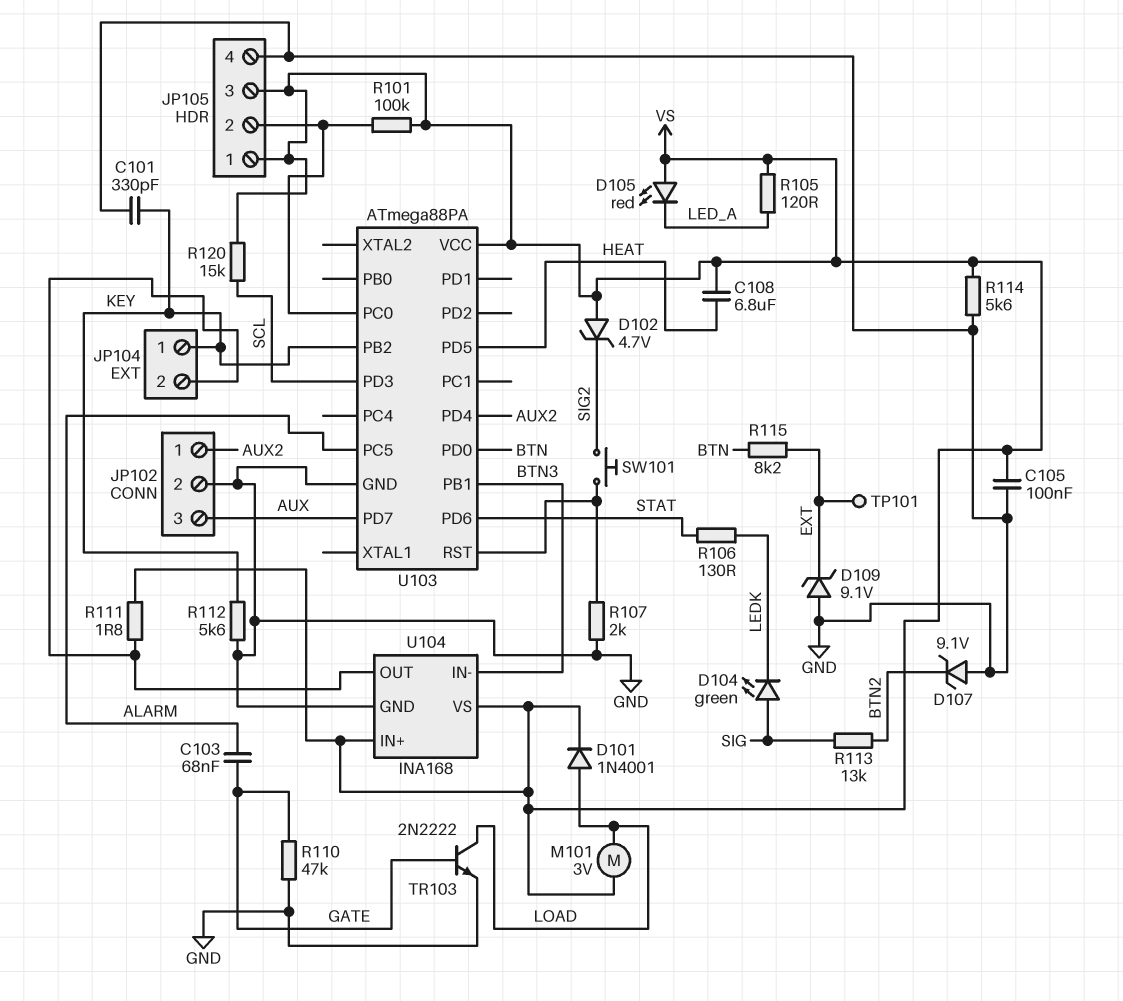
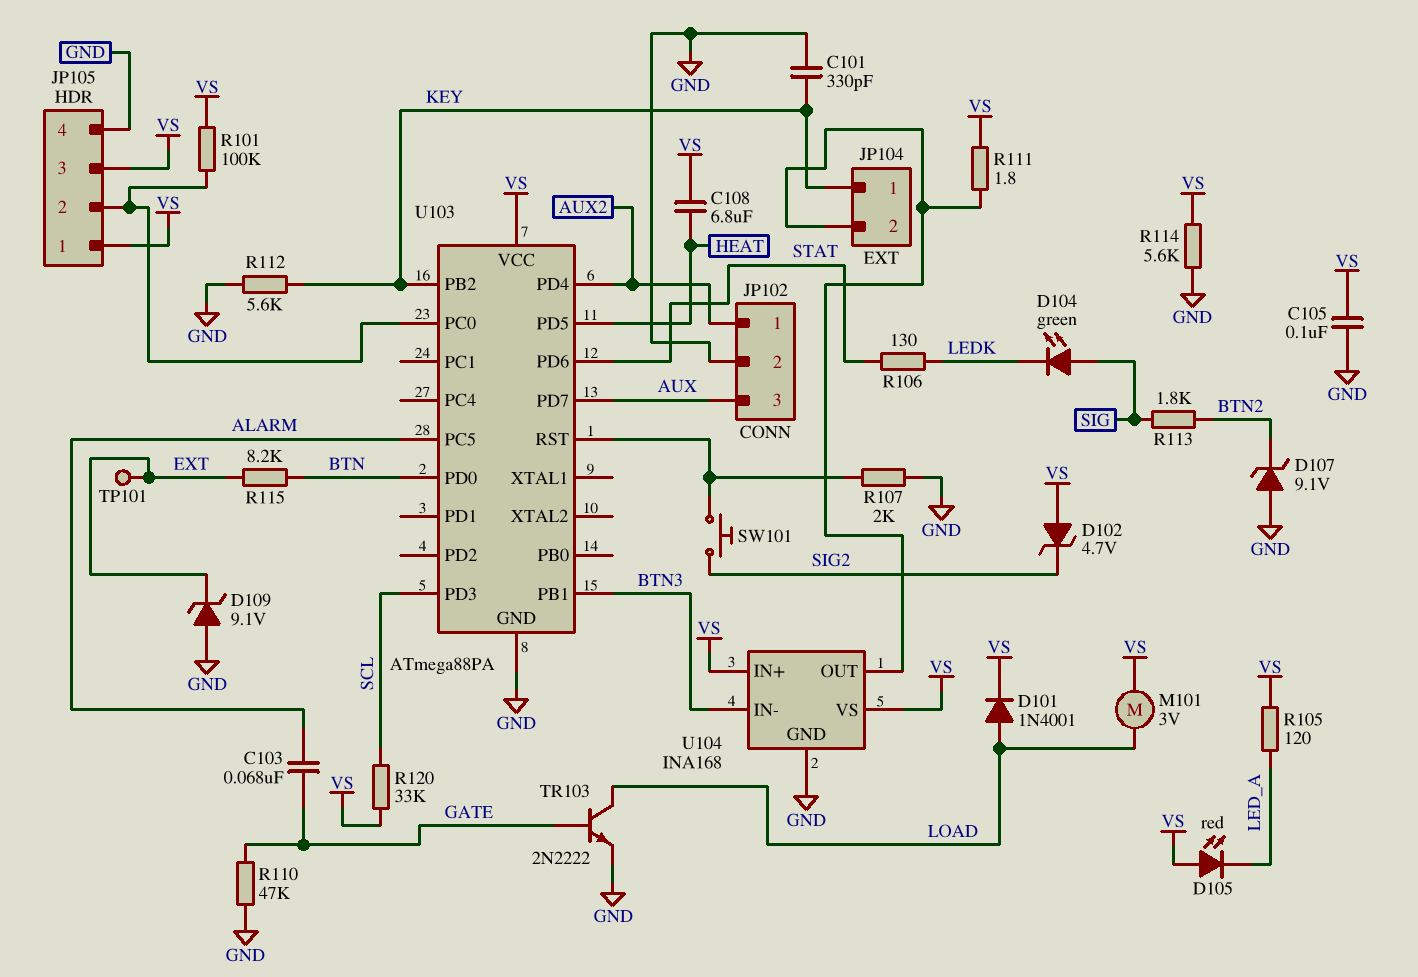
R113: 13k (BTN2, SIG) -> 1.8k (BTN2, SIG)
R120: 15k (SCL, VS) -> 33k (SCL, VS)

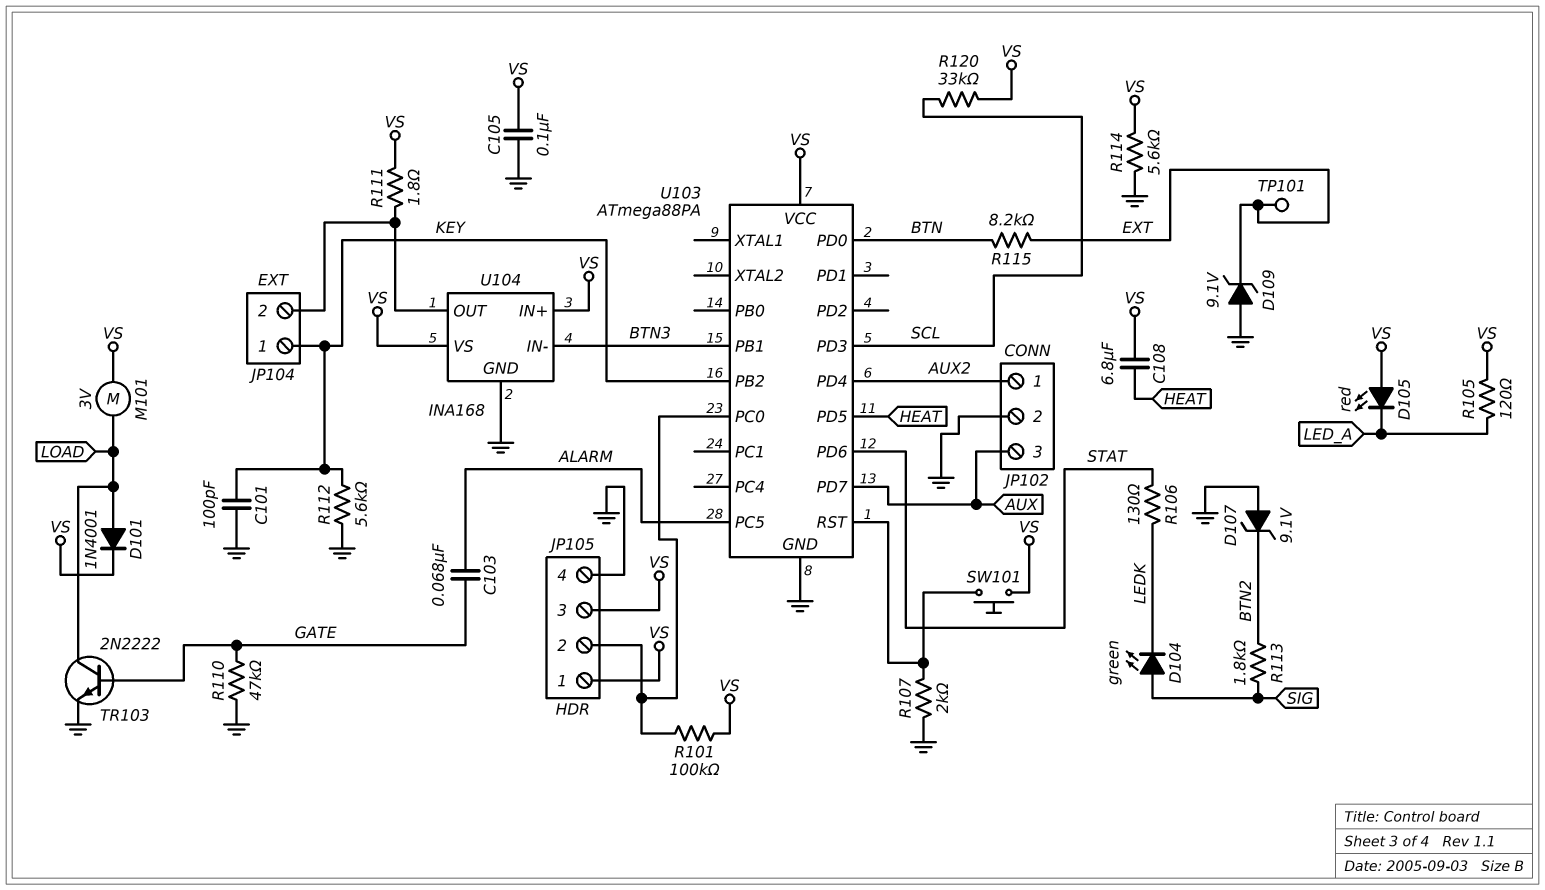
C101: 330pF (GND, KEY) -> 100pF (GND, KEY)
D102: zener 4.7V (A VS, K SIG2) -> none
SW101: button (SIG2, U103/RST) -> button (U103/RST, VS)

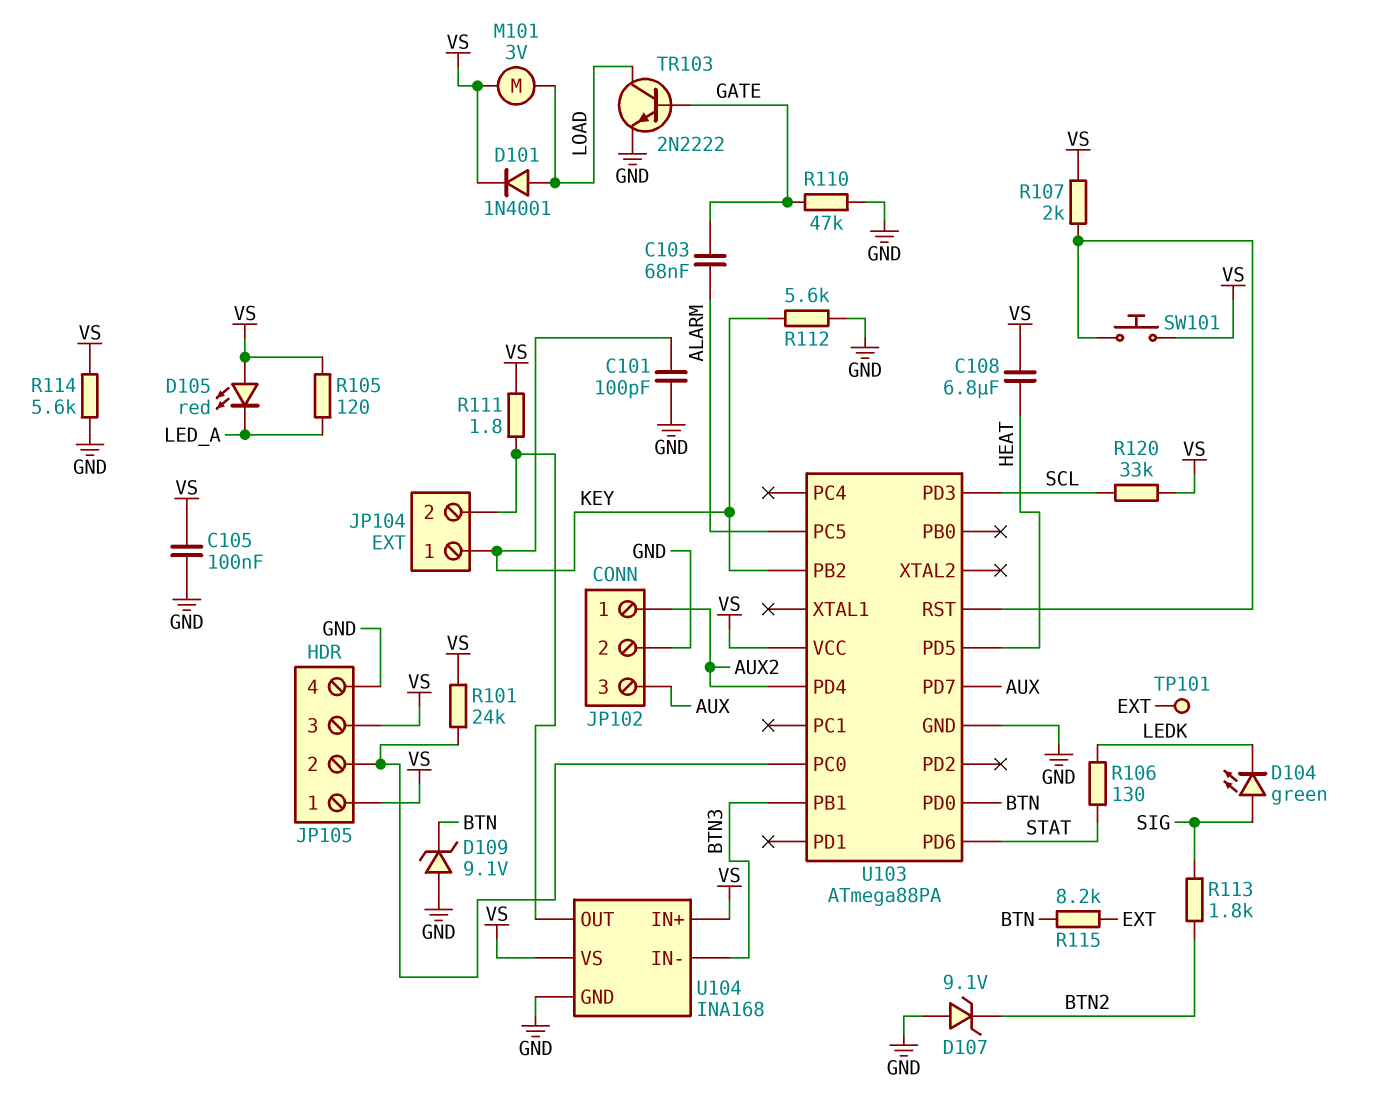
D109: zener 9.1V (A GND, K EXT) -> zener 9.1V (A GND, K BTN)
R101: 100k (JP105/2, VS) -> 24k (JP105/2, VS)
R107: 2k (GND, U103/RST) -> 2k (U103/RST, VS)

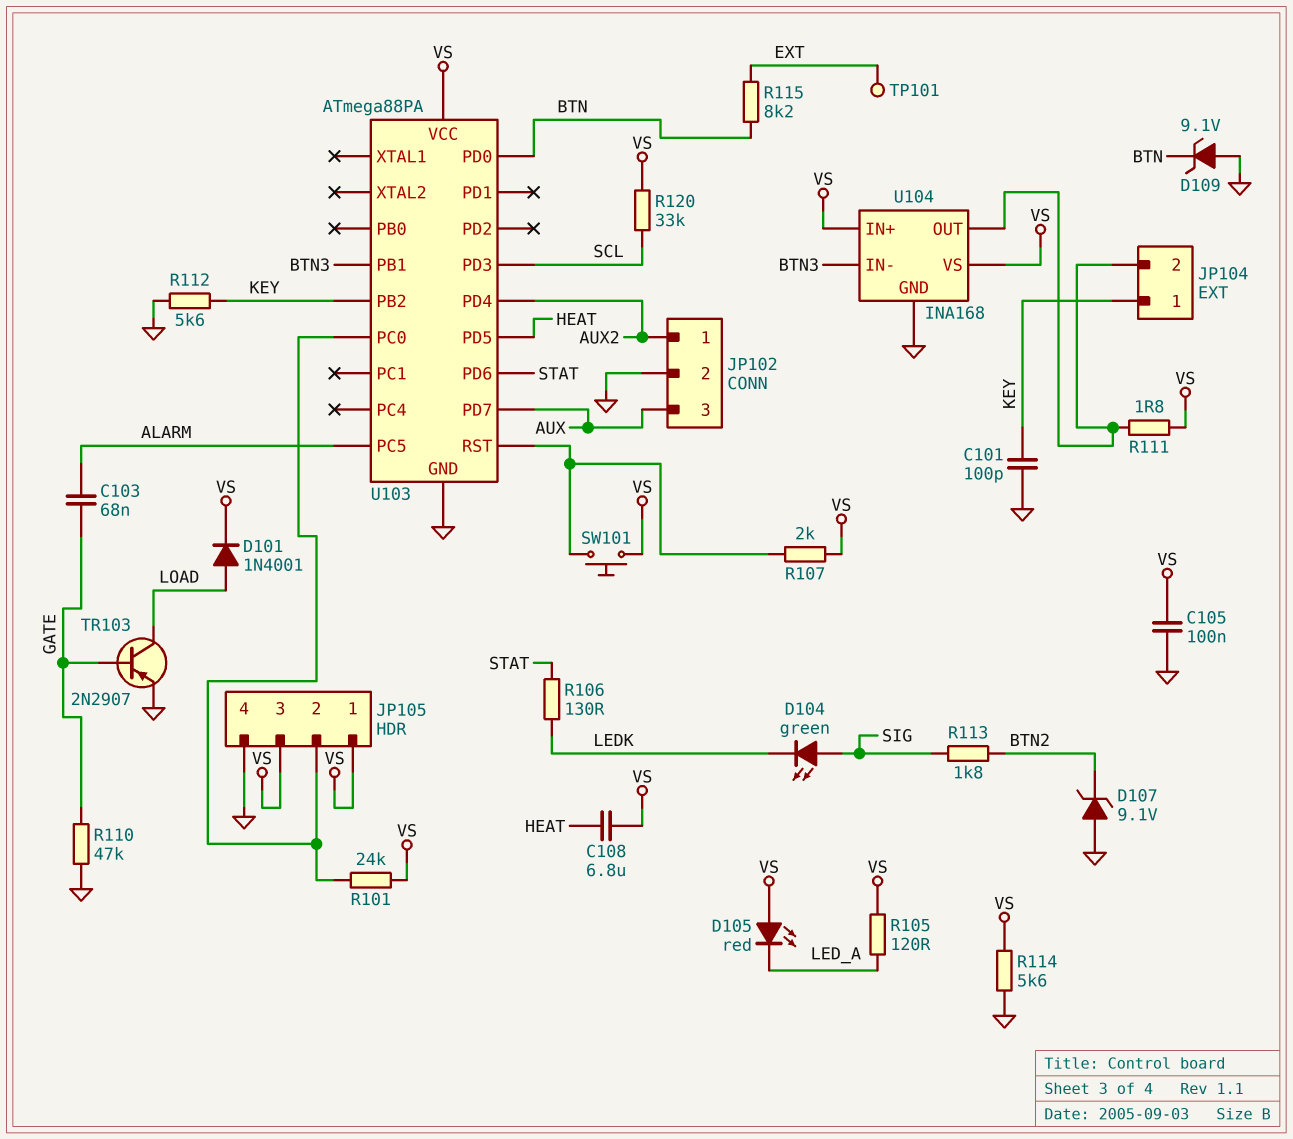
M101: motor 3V (LOAD, VS) -> none
TR103: NPN 2N2222 (B GATE, C LOAD, E GND) -> PNP 2N2907 (B GATE, C LOAD, E GND)

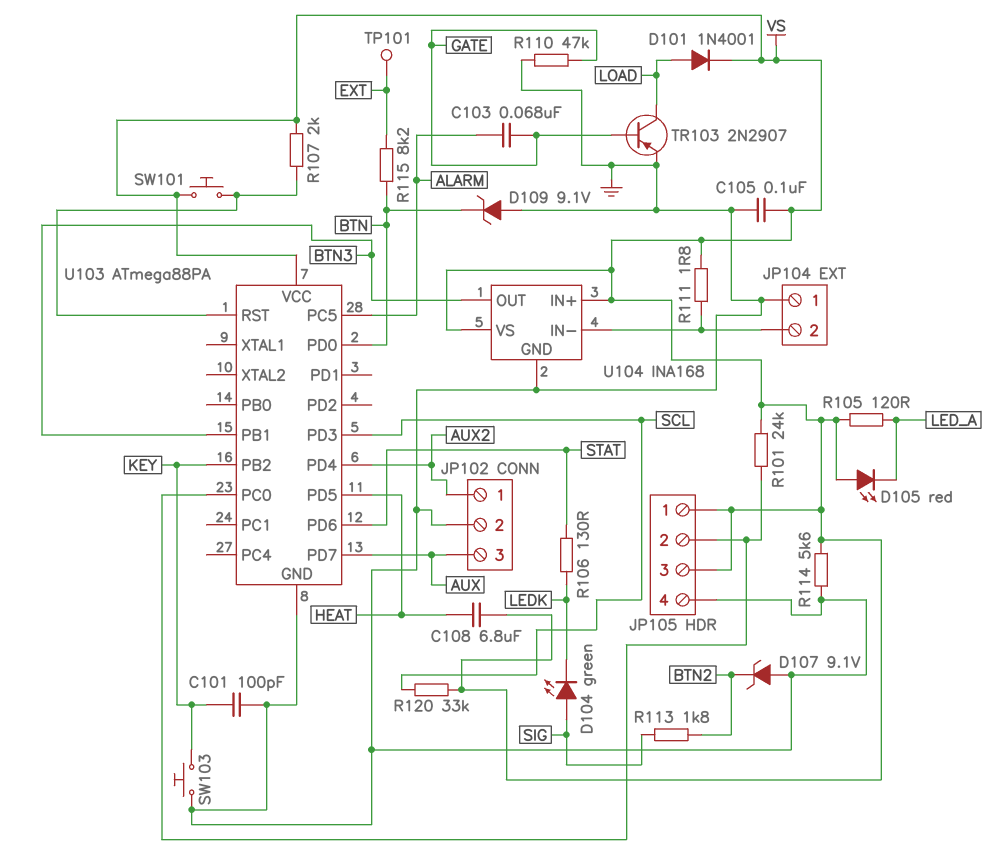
JP104 pin 1: KEY -> GND
R112: 5.6k (GND, KEY) -> none
SW103: none -> button (GND, KEY)
U104 pin IN-: BTN3 -> JP104/2
U104 pin OUT: JP104/2 -> BTN3

